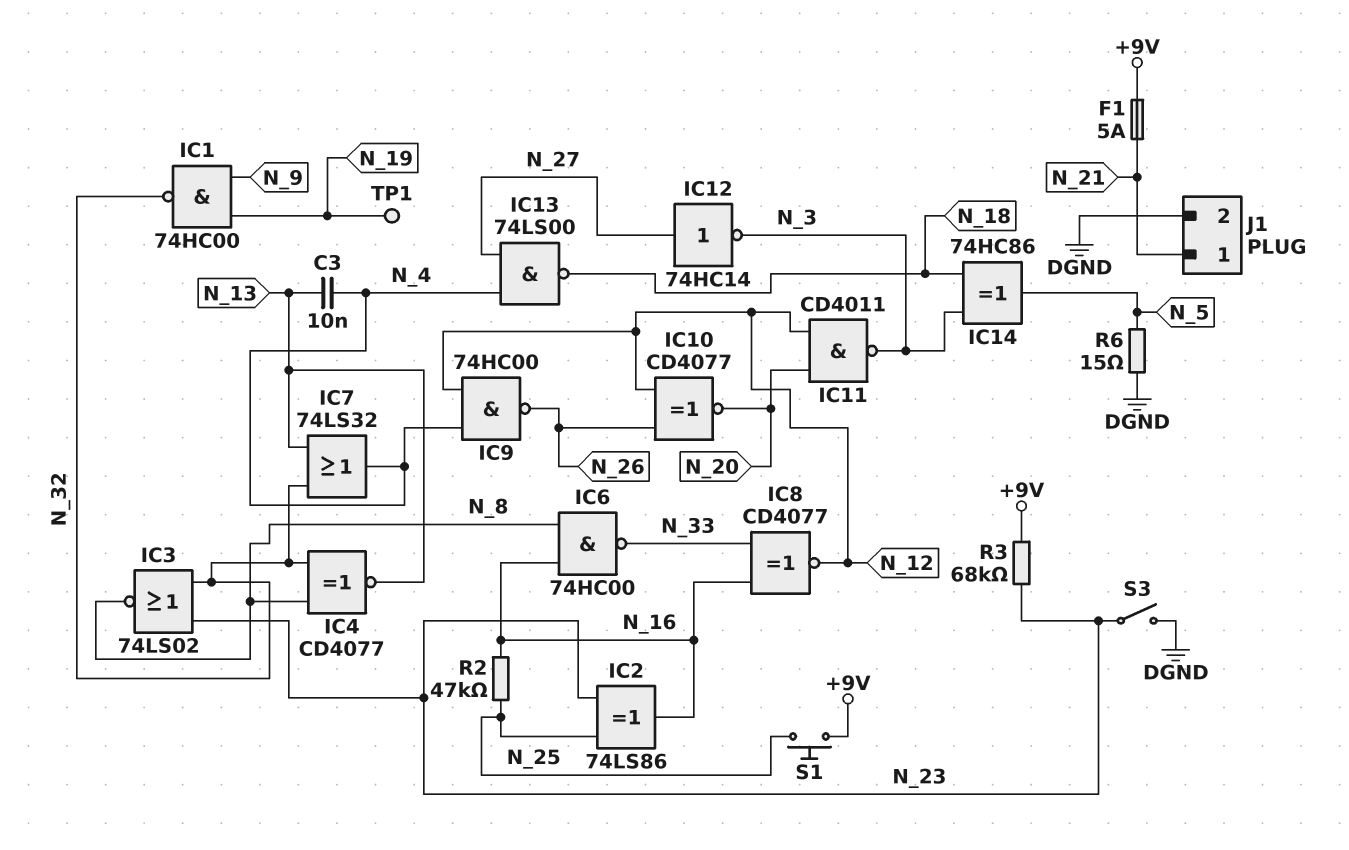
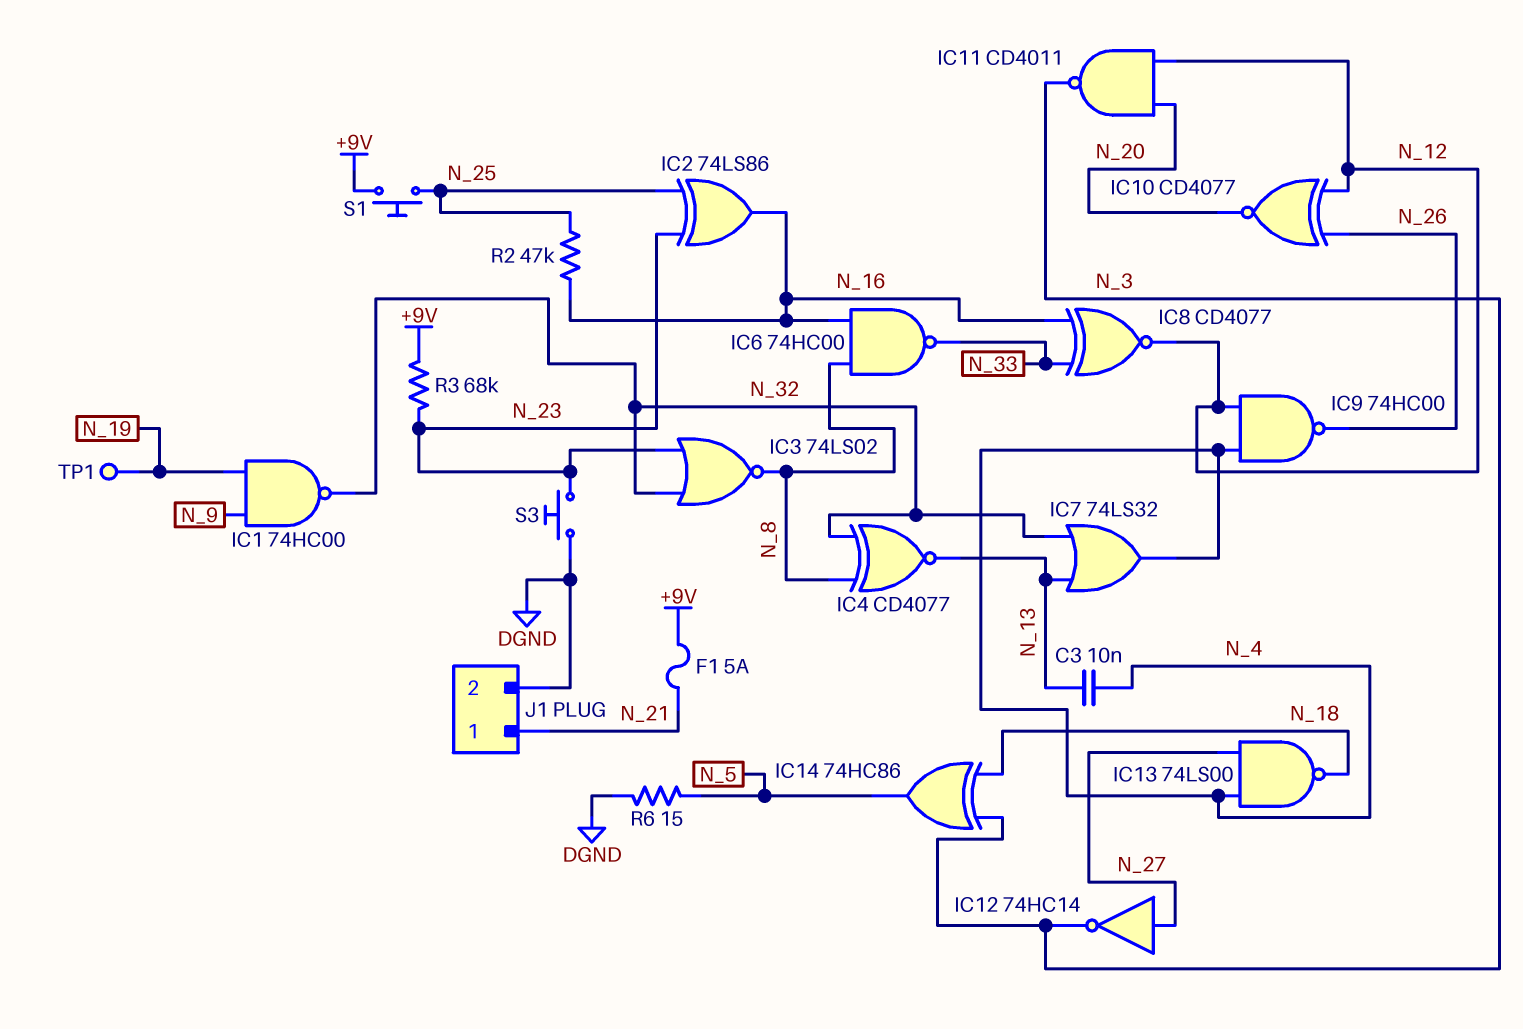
S3: switch (DGND, N_23) -> button (DGND, N_23)

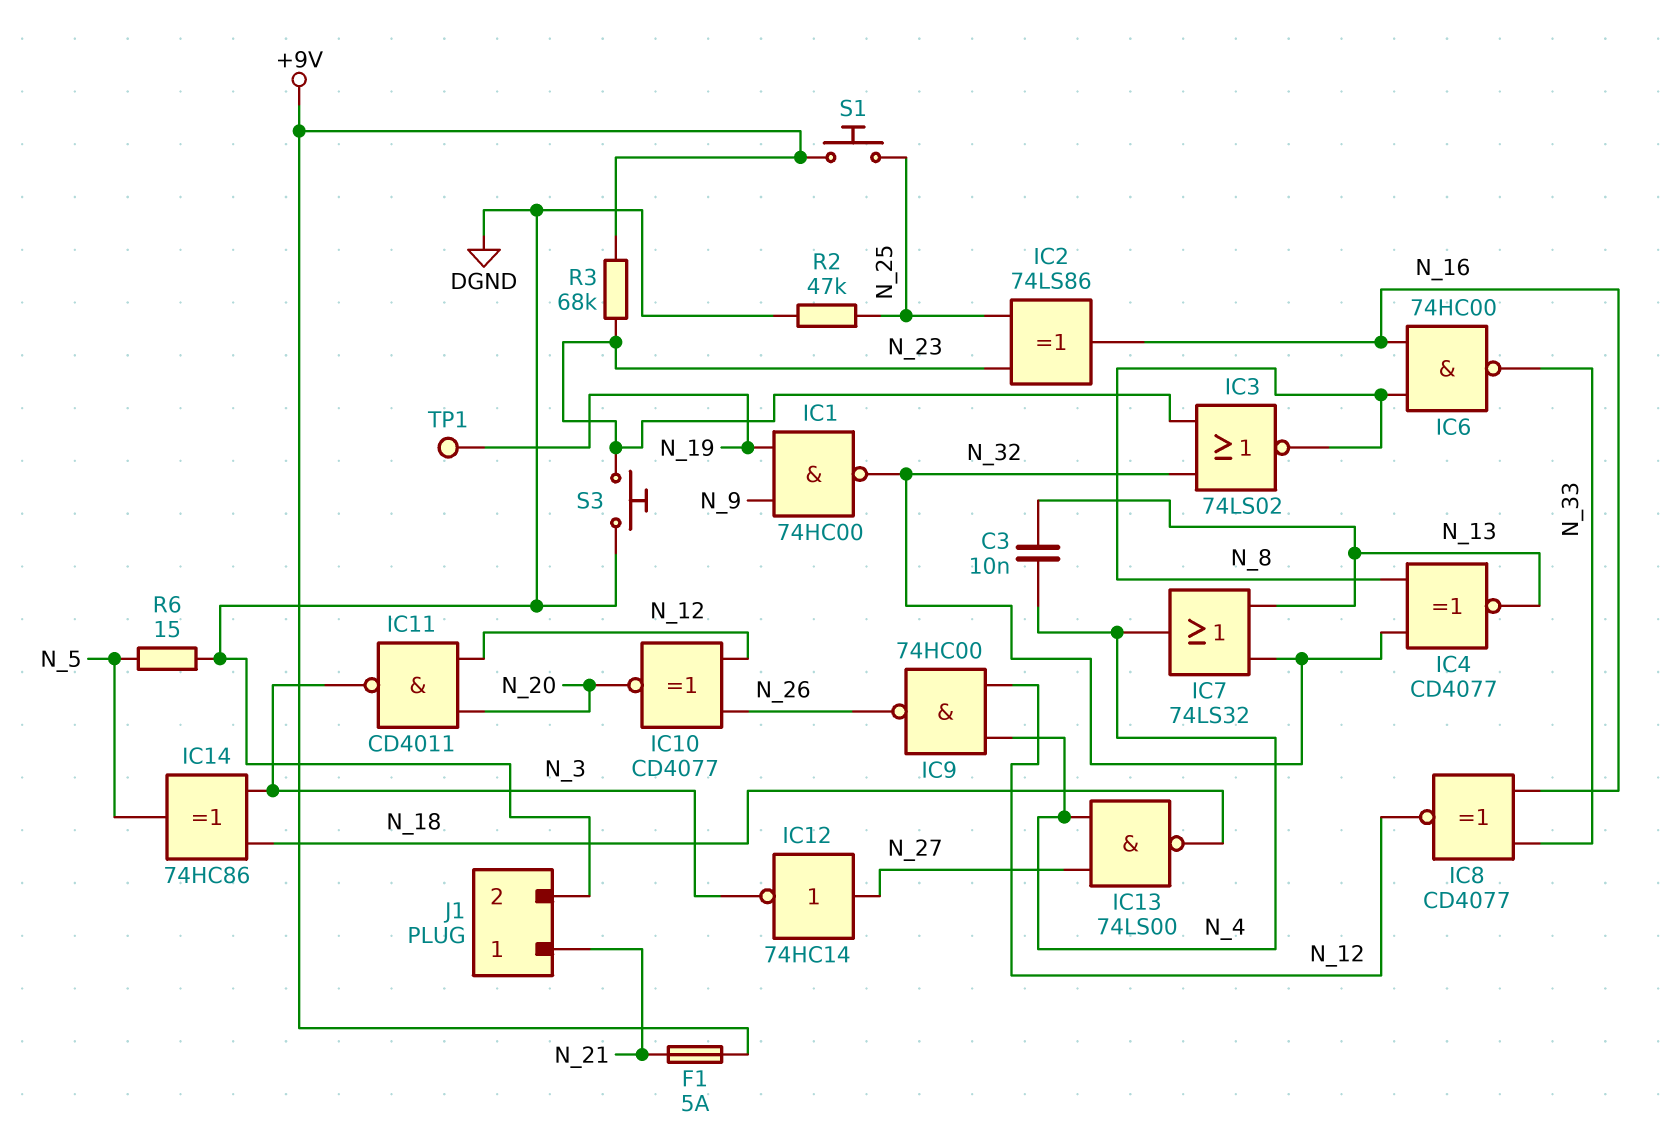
R2: 47k (N_16, N_25) -> 47k (DGND, N_25)

